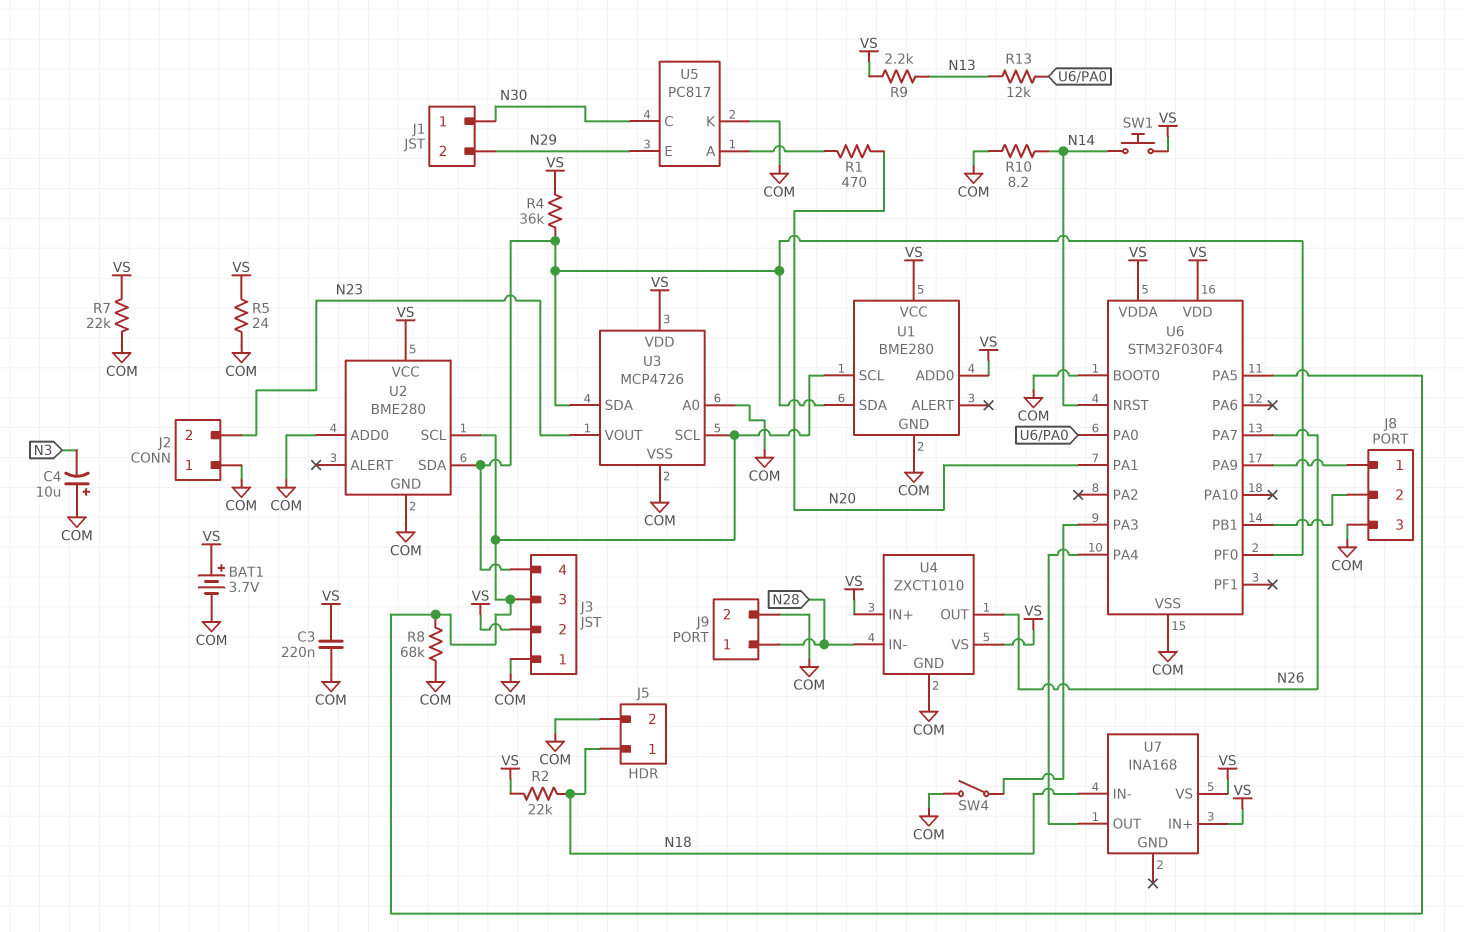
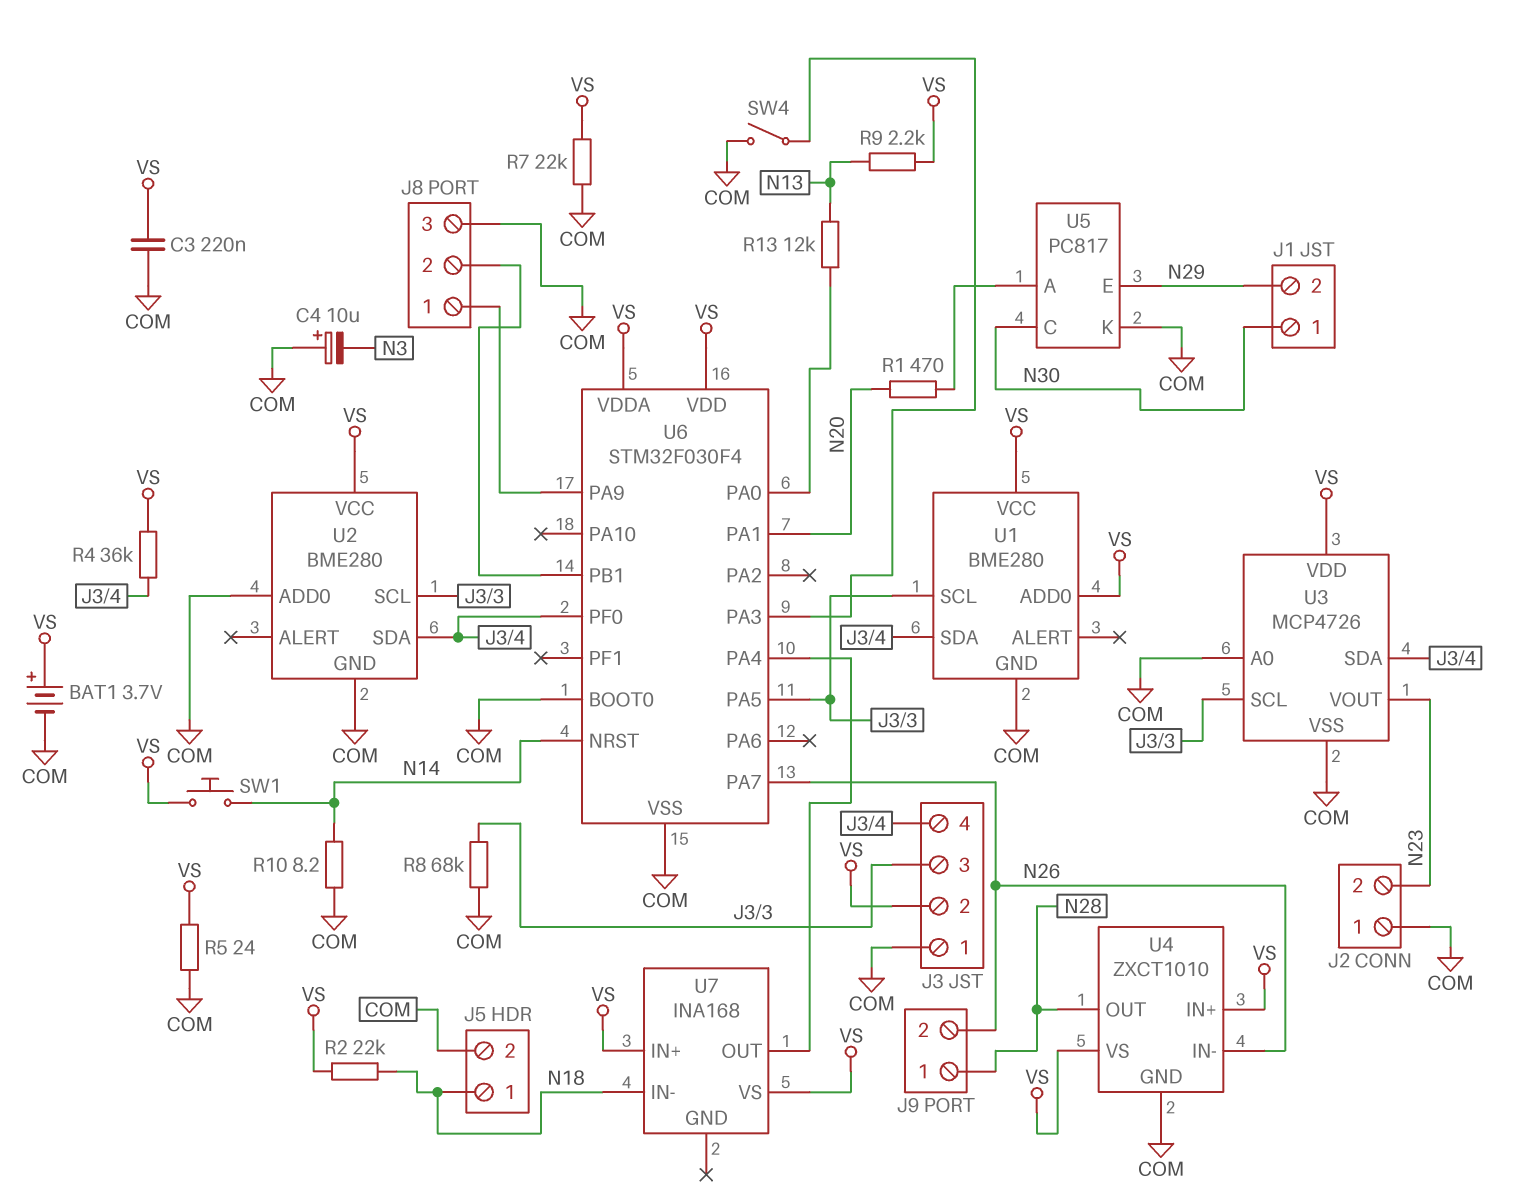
J9 pin 2: COM -> N26
U4 pin IN-: N28 -> N26
U4 pin OUT: N26 -> N28

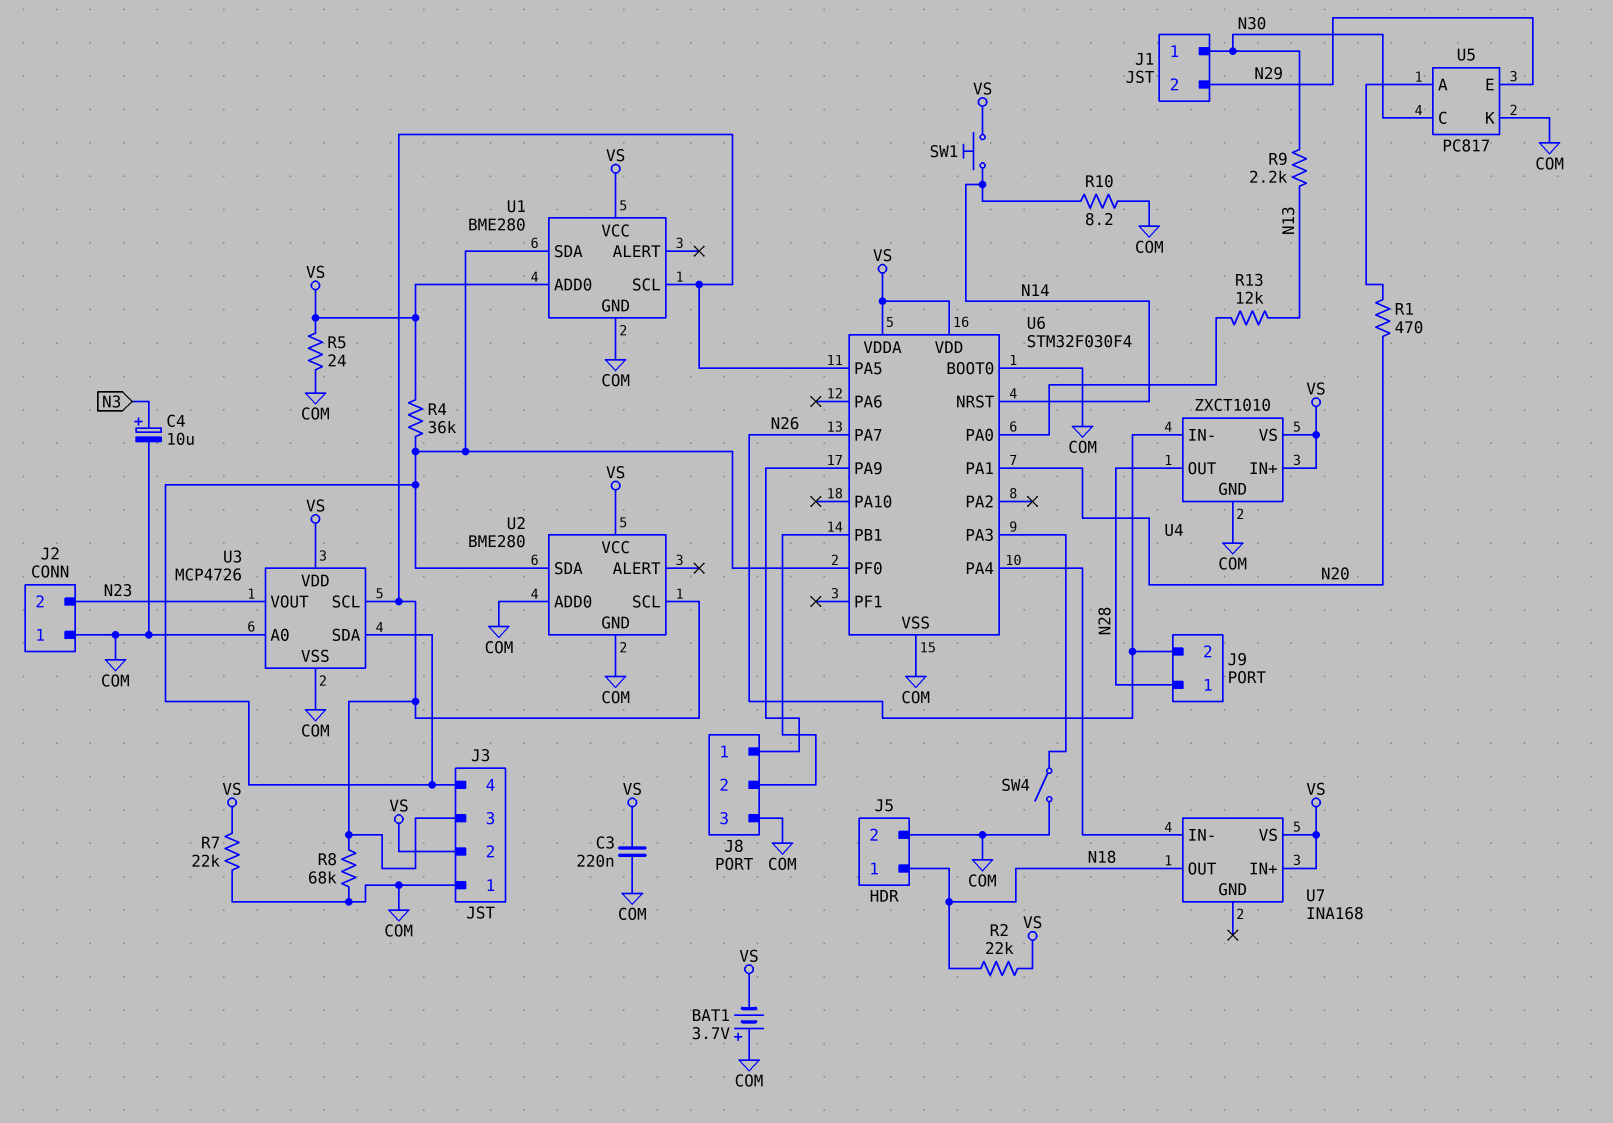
BAT1: 3.7V (plus VS, minus COM) -> 3.7V (plus COM, minus VS)
C4: 10uF (plus COM, minus N3) -> 10uF (plus N3, minus COM)
R9: 2.2k (N13, VS) -> 2.2k (N13, N30)
U7 pin IN-: N18 -> U6/PA4
U7 pin OUT: U6/PA4 -> N18

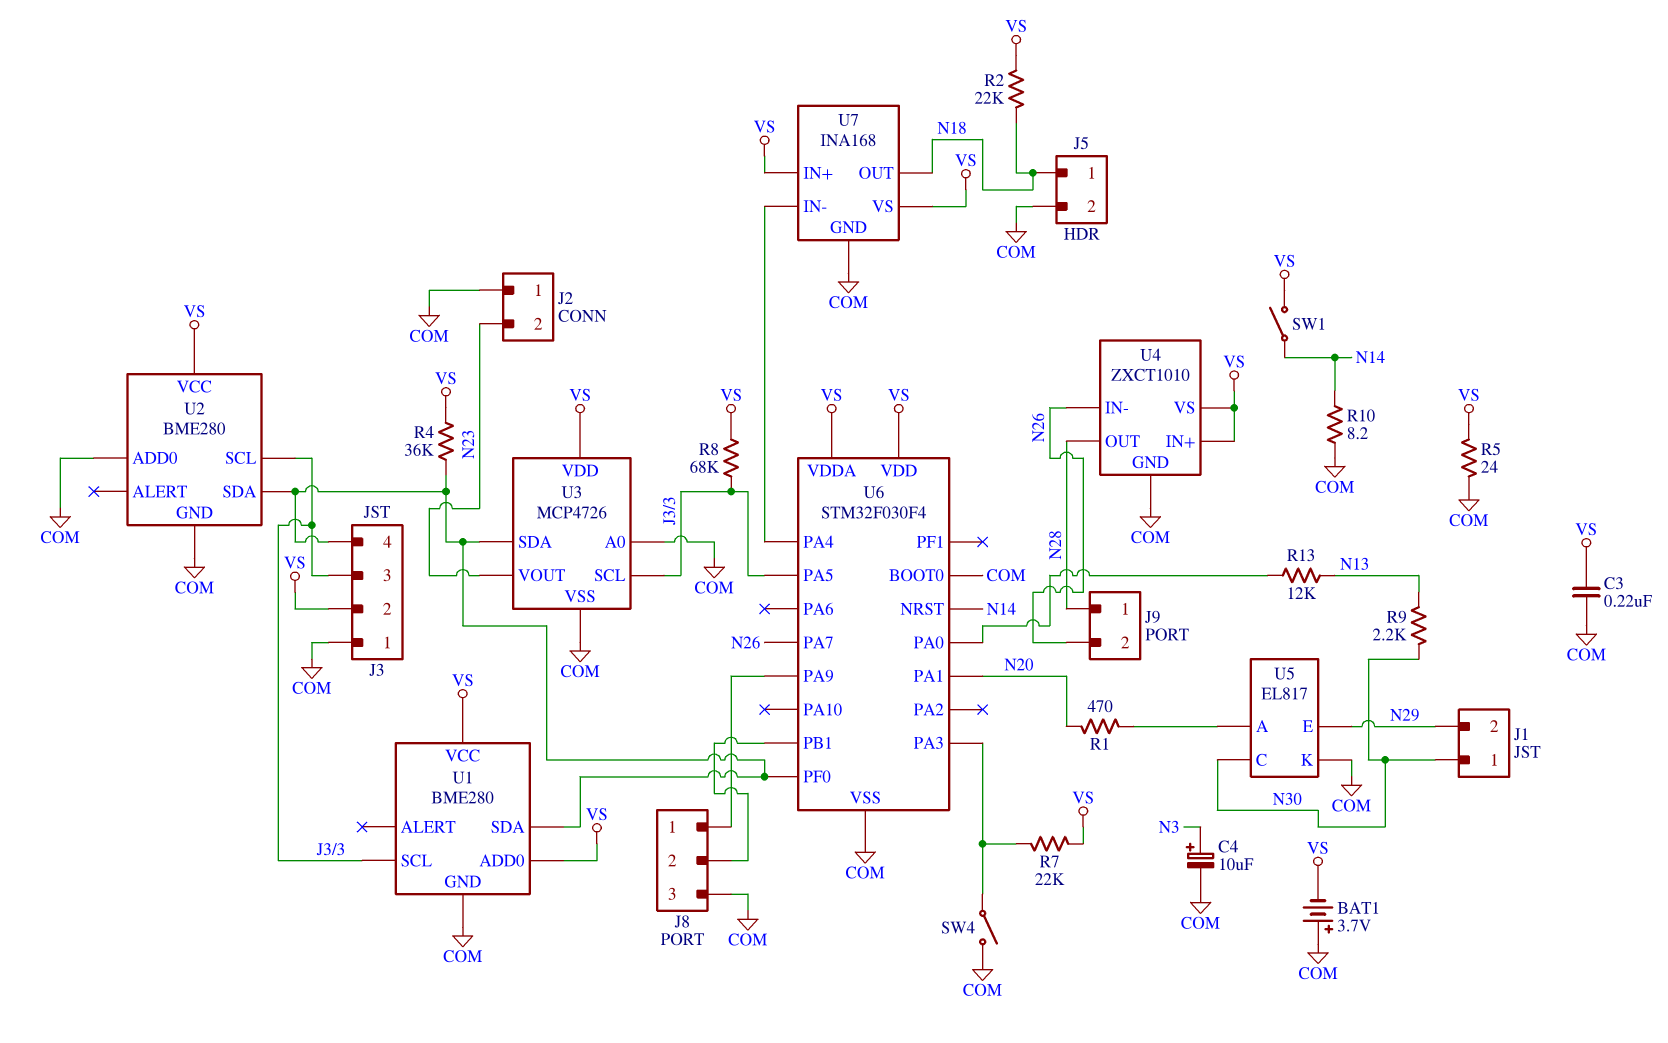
R7: 22k (COM, VS) -> 22k (U6/PA3, VS)
R8: 68k (COM, J3/3) -> 68k (J3/3, VS)
SW1: button (N14, VS) -> switch (N14, VS)
U5: PC817 -> EL817
U7 pin GND: none -> COM

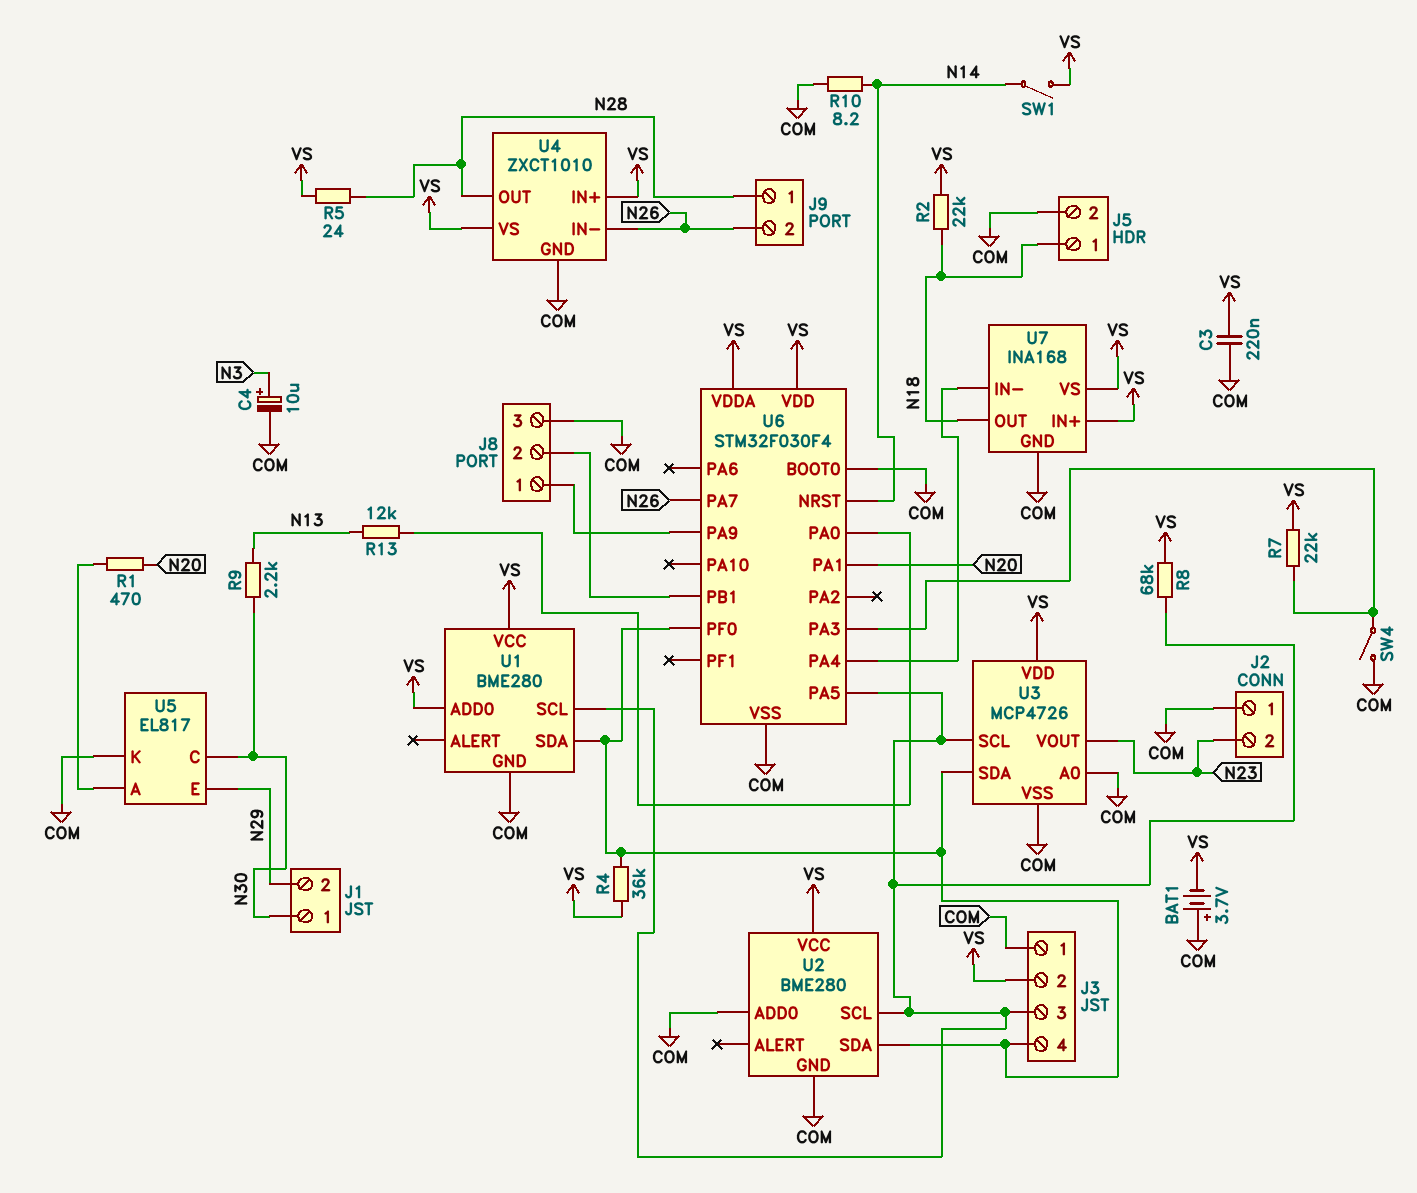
R5: 24 (COM, VS) -> 24 (N28, VS)

